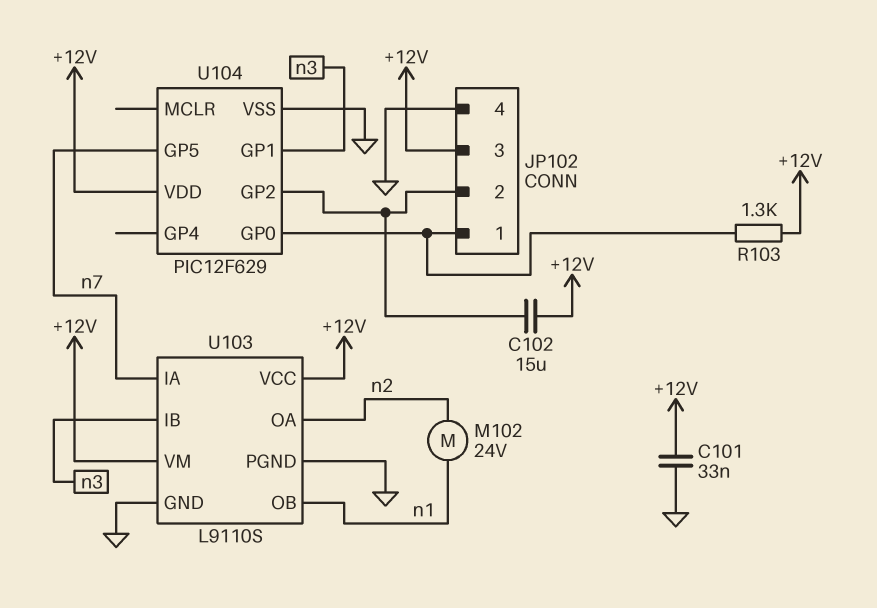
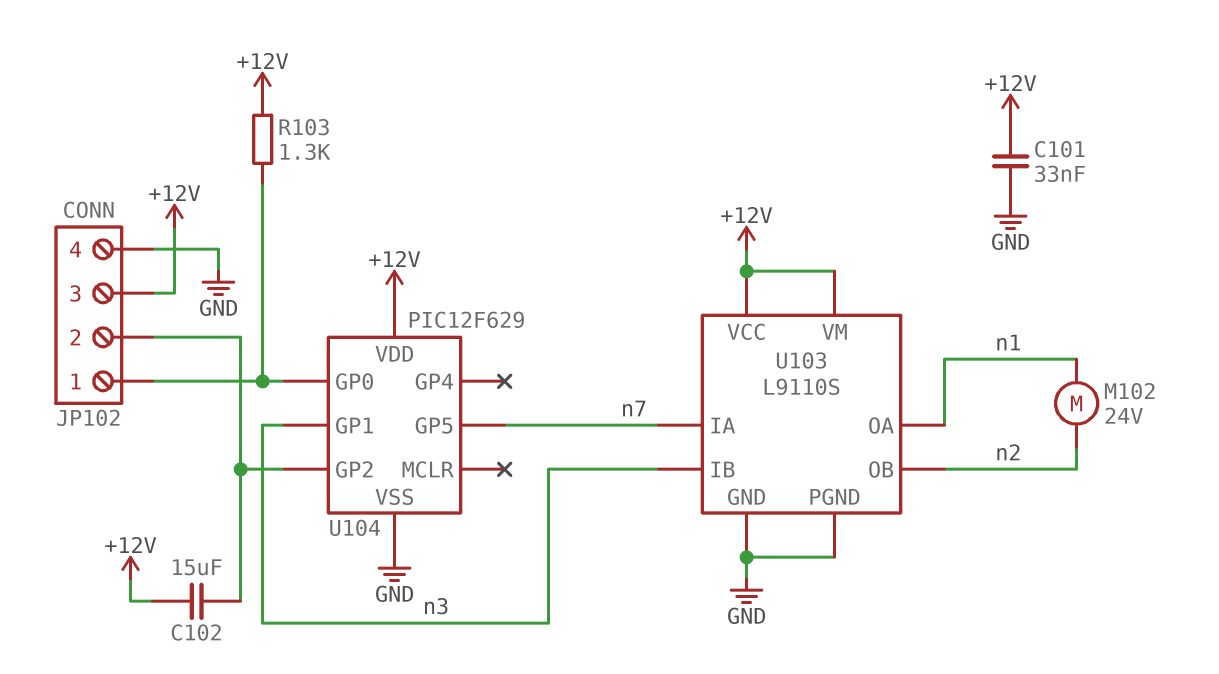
U103 pin OA: n2 -> n1
U103 pin OB: n1 -> n2

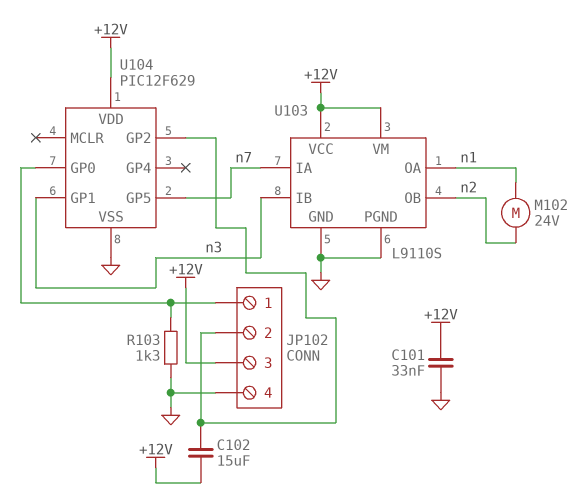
R103: 1.3k (+12V, JP102/1) -> 1.3k (GND, JP102/1)

